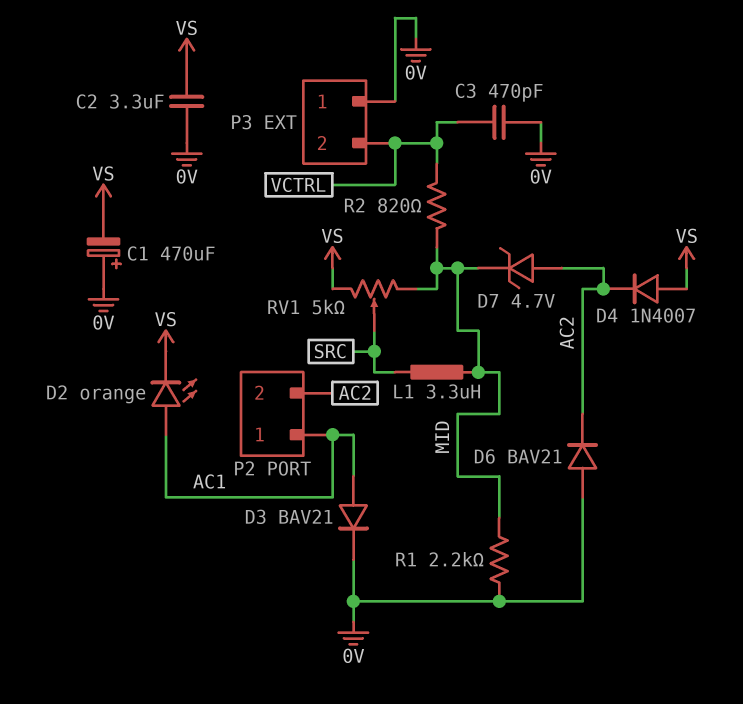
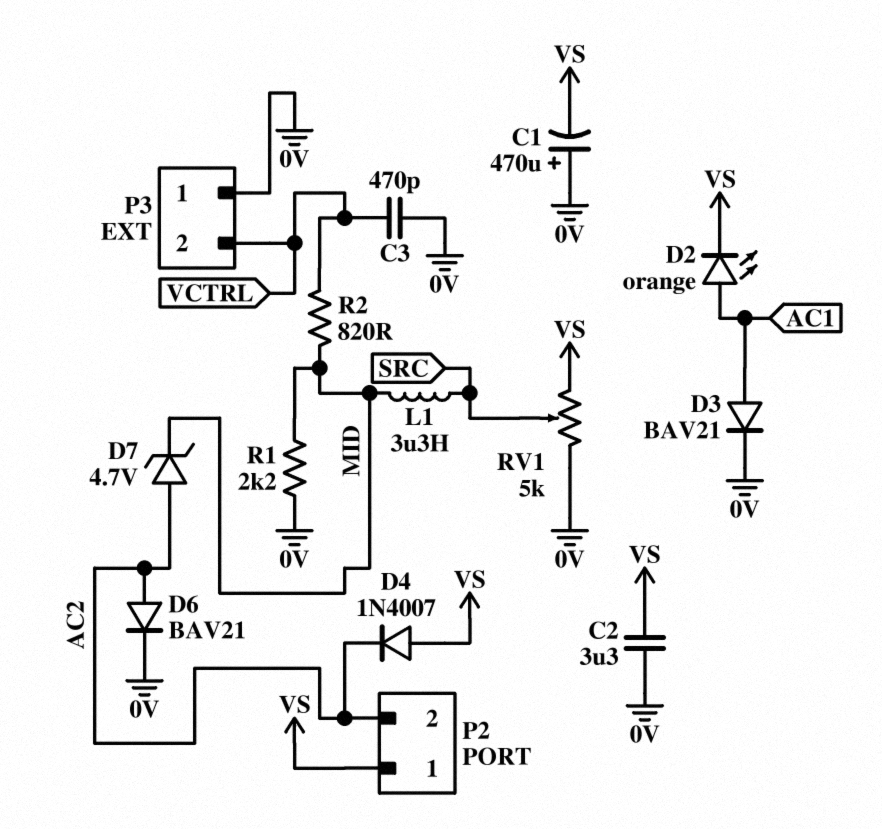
D6: diode BAV21 (A 0V, K AC2) -> diode BAV21 (A AC2, K 0V)
P2 pin 1: AC1 -> VS
RV1: 5k (MID, VS, wiper SRC) -> 5k (0V, VS, wiper SRC)

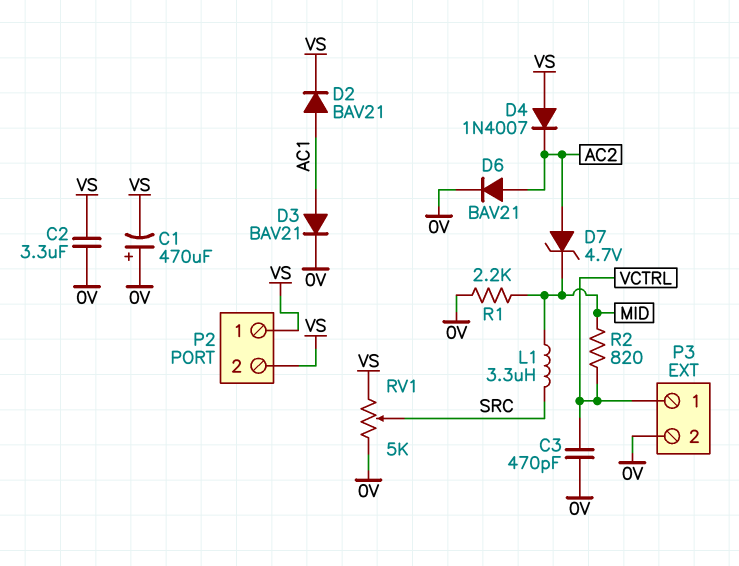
D2: LED orange (A AC1, K VS) -> diode BAV21 (A AC1, K VS)
P2 pin 2: AC2 -> VS
P3 pin 1: 0V -> VCTRL
P3 pin 2: VCTRL -> 0V

